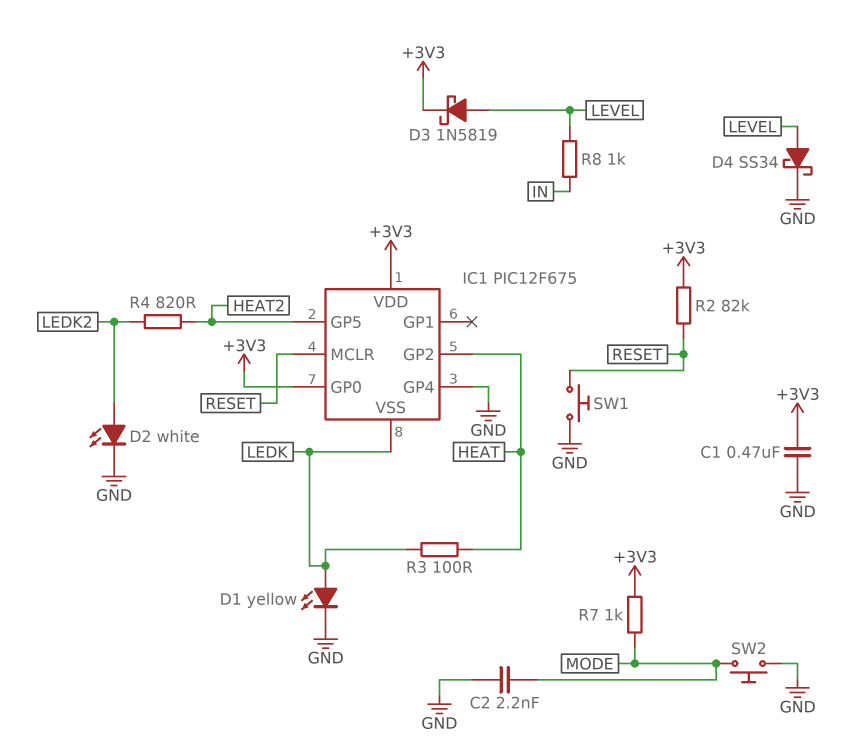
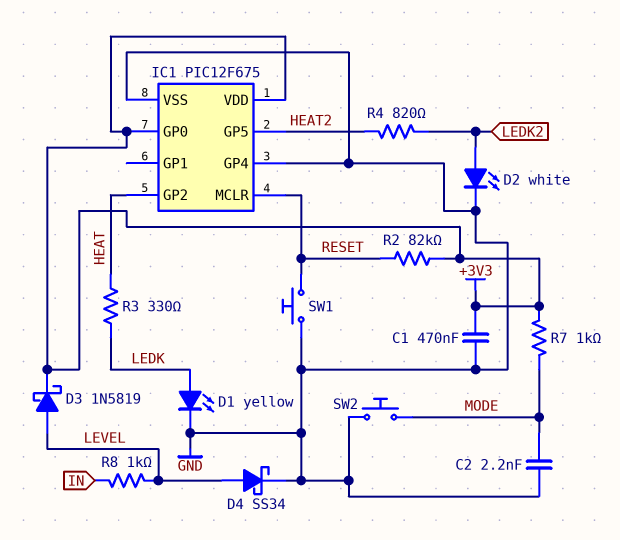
IC1 pin VSS: LEDK -> GND
R3: 100 (HEAT, LEDK) -> 330 (HEAT, LEDK)

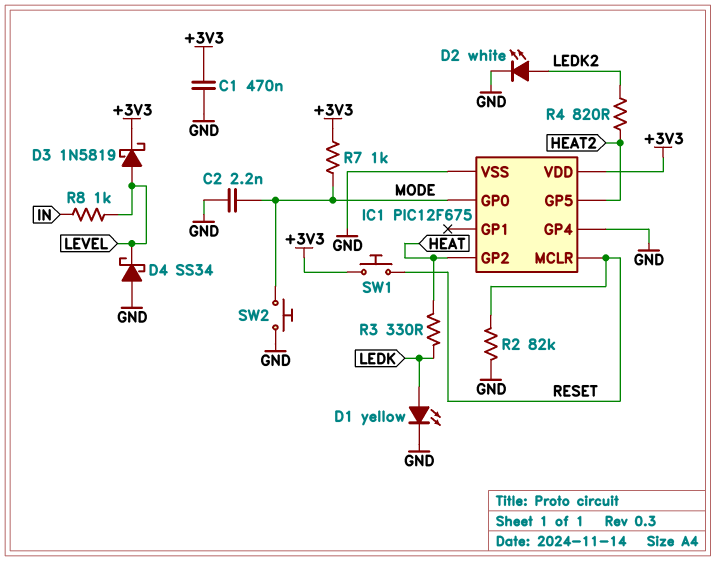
D4: schottky SS34 (A LEVEL, K GND) -> schottky SS34 (A GND, K LEVEL)
IC1 pin GP0: +3V3 -> MODE
R2: 82k (+3V3, RESET) -> 82k (GND, RESET)
SW1: button (GND, RESET) -> button (+3V3, RESET)

